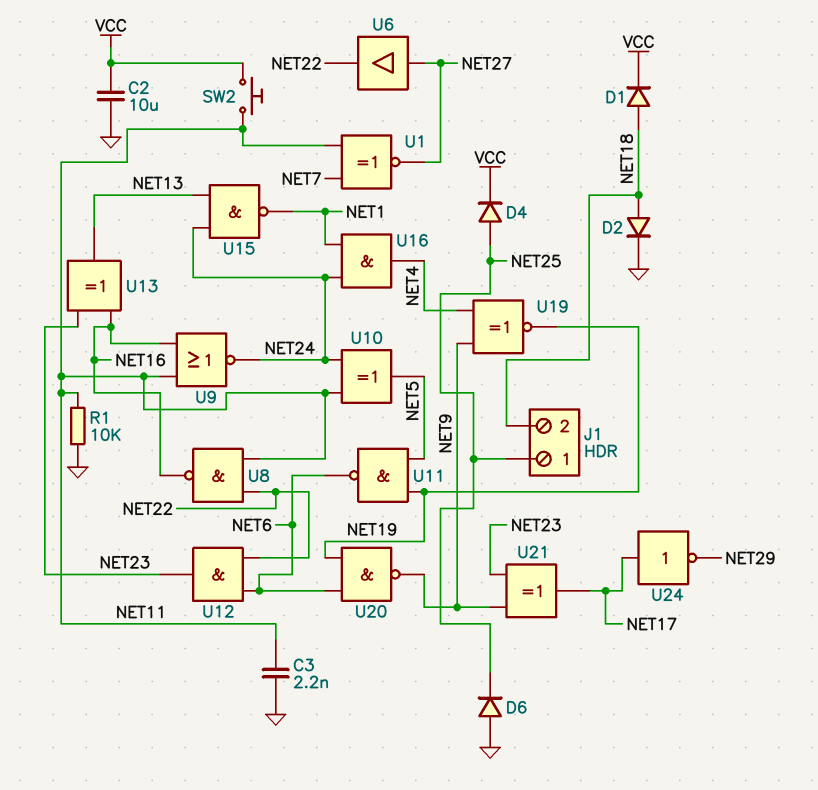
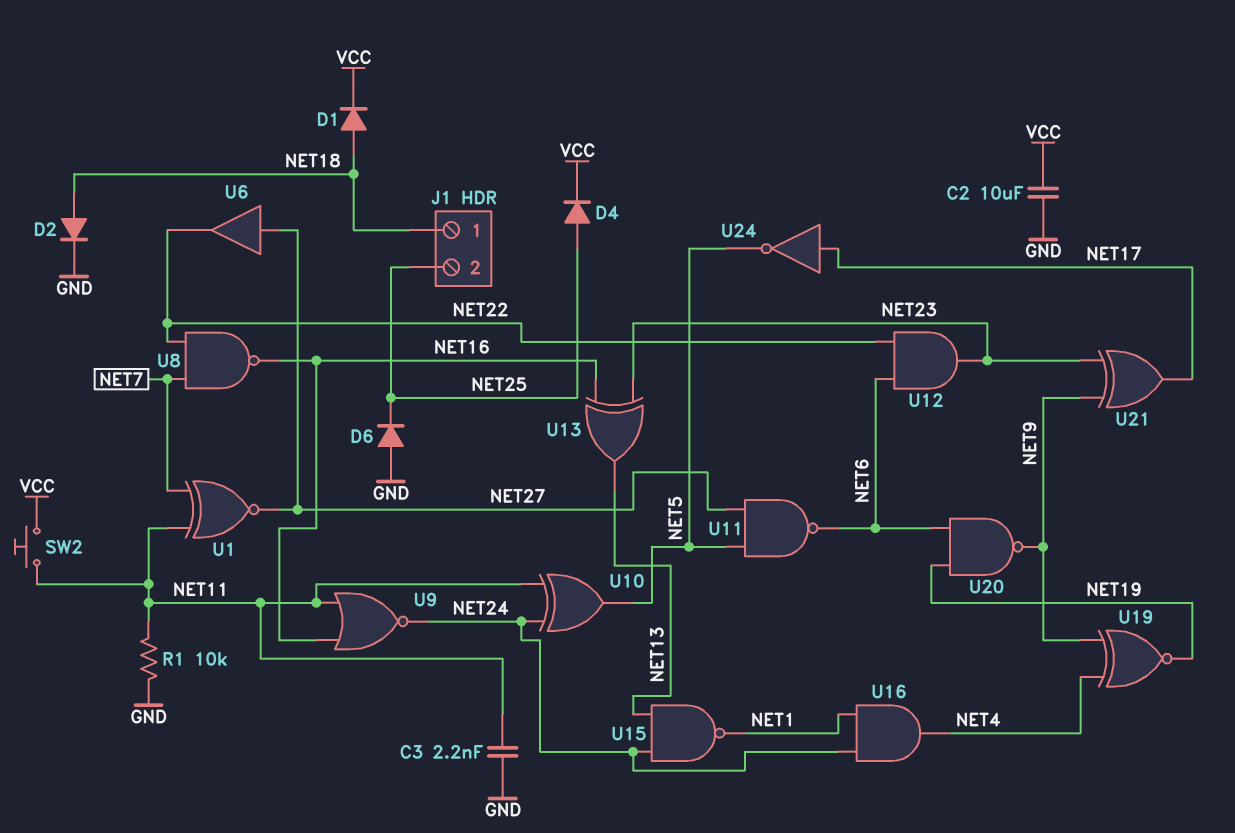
J1 pin 1: NET25 -> NET18
J1 pin 2: NET18 -> NET25
U8: NAND (in NET11, in NET22, out NET16) -> NAND (in NET7, in NET22, out NET16)
U11: NAND (in NET5, in NET19, out NET6) -> NAND (in NET5, in NET27, out NET6)
U24: NOT (in NET17, out NET29) -> NOT (in NET17, out NET5)

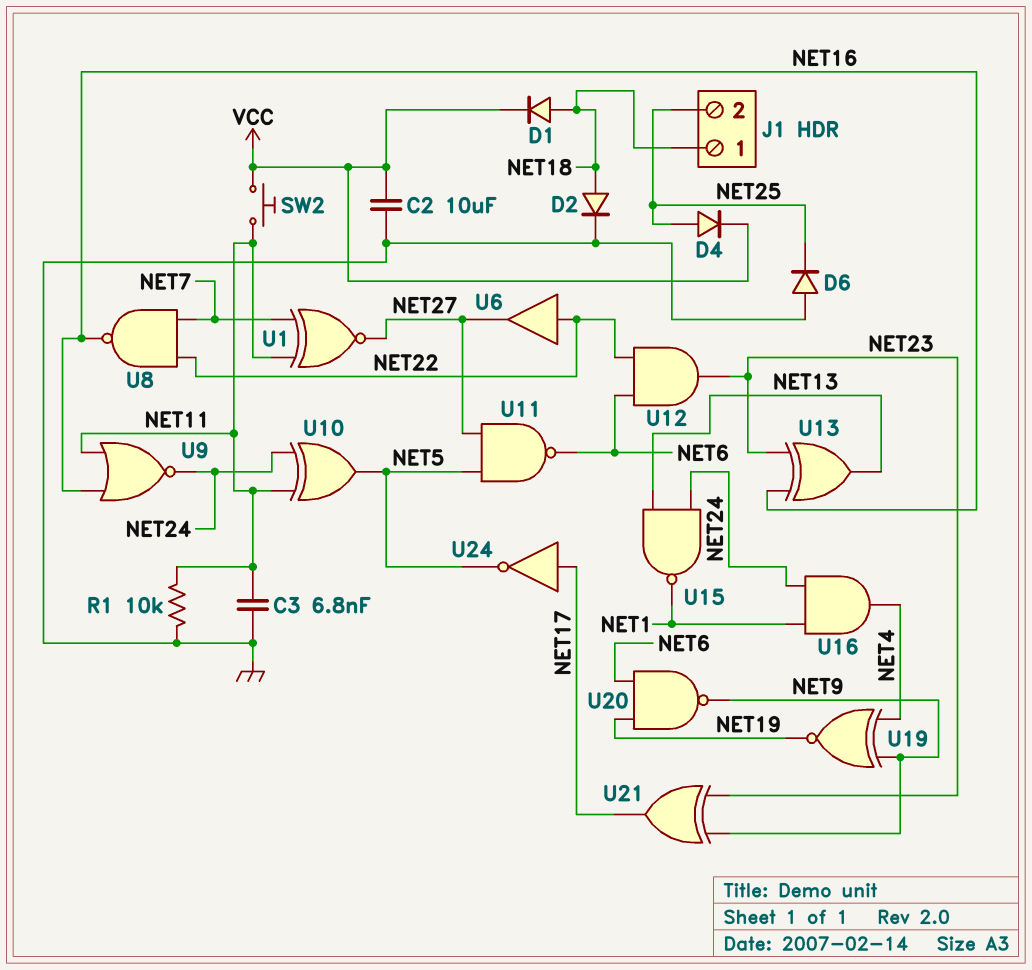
C3: 2.2nF (GND, NET11) -> 6.8nF (GND, NET11)
U6: buffer (in NET27, out NET22) -> buffer (in NET22, out NET27)

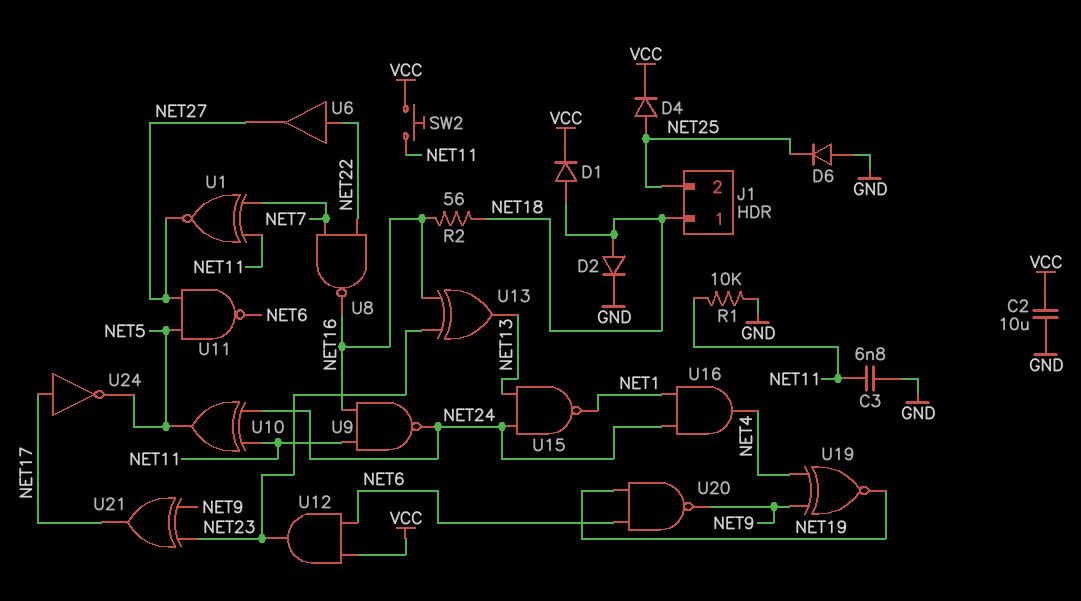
R2: none -> 56 (NET16, NET18)
U9: NOR (in NET11, in NET16, out NET24) -> NAND (in NET11, in NET16, out NET24)
U12: AND (in NET6, in NET22, out NET23) -> AND (in NET6, in VCC, out NET23)

